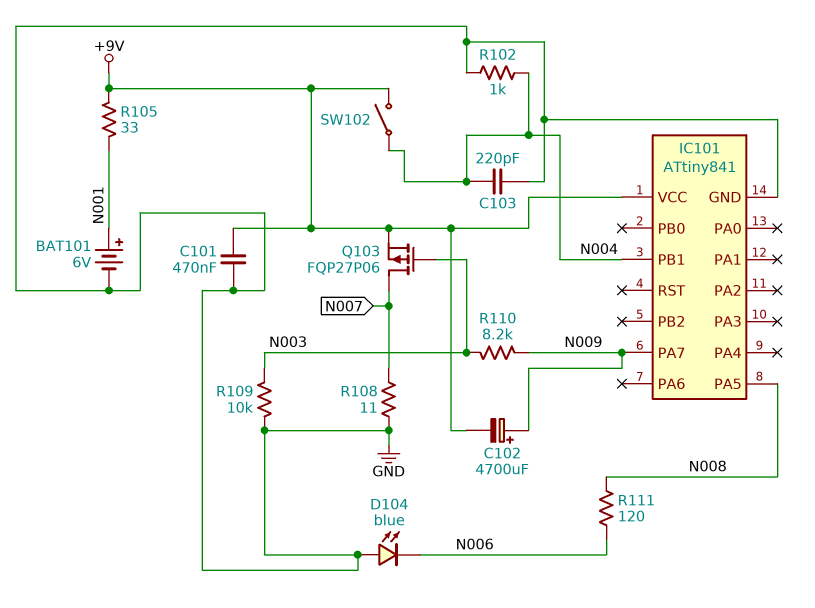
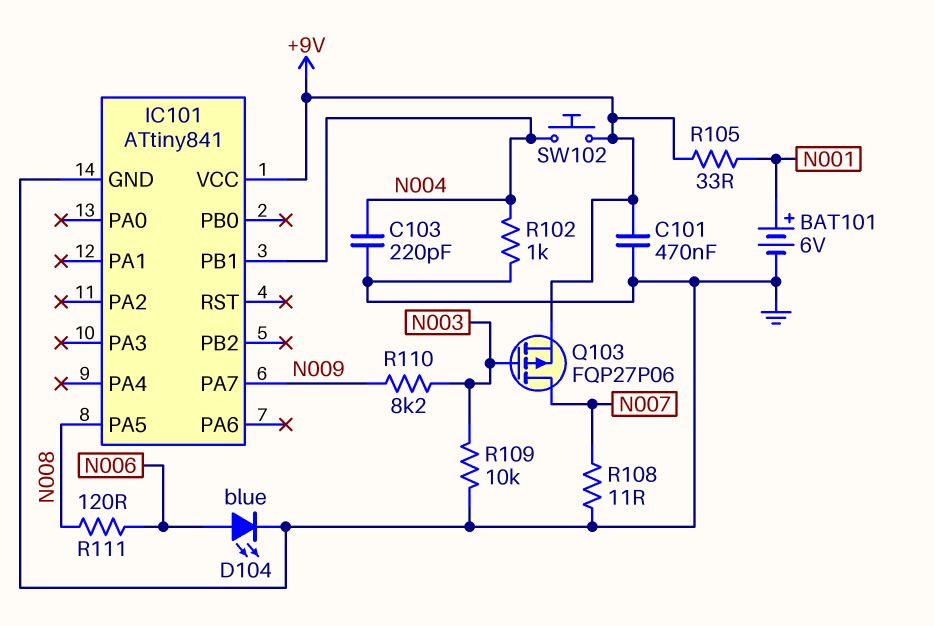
C102: 4700uF (plus N009, minus +9V) -> none
D104: LED blue (A GND, K N006) -> LED blue (A N006, K GND)
SW102: switch (+9V, N004) -> button (+9V, N004)

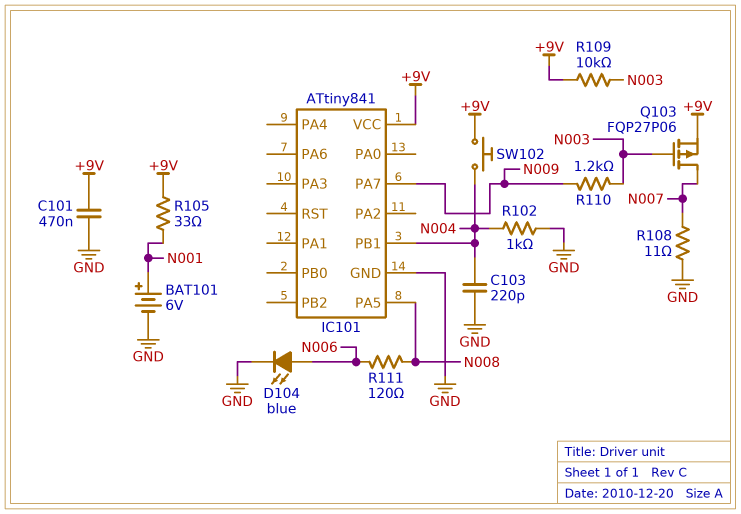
R109: 10k (GND, N003) -> 10k (+9V, N003)
R110: 8.2k (N003, N009) -> 1.2k (N003, N009)

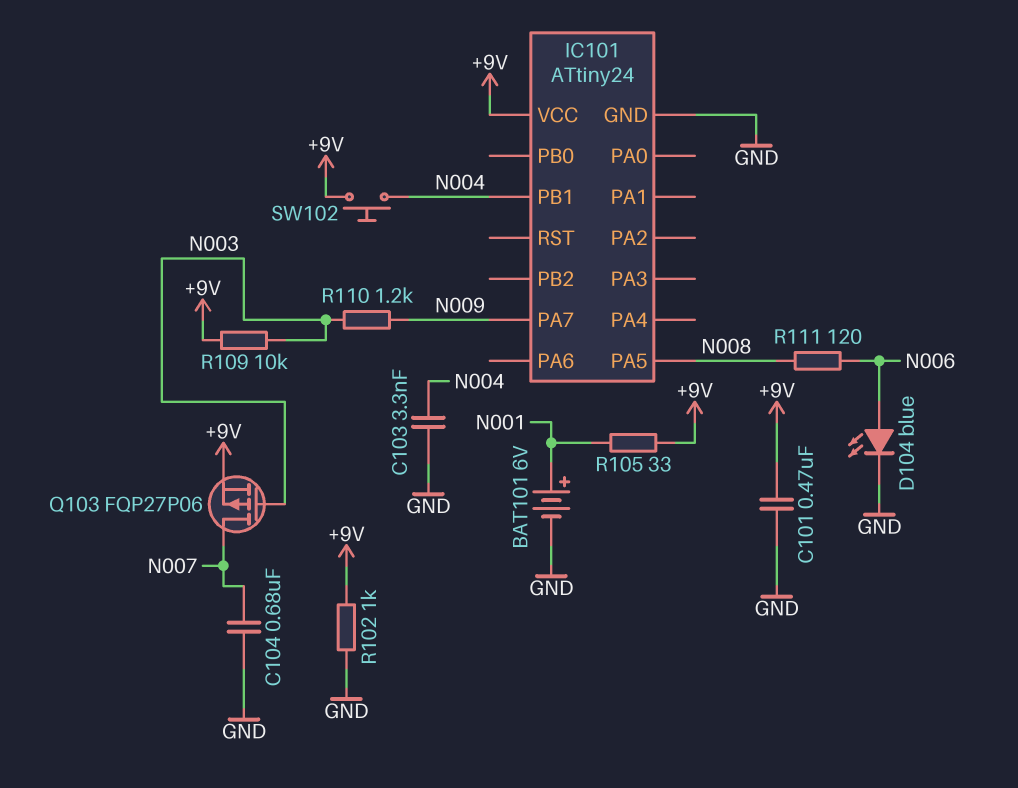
C103: 220pF (GND, N004) -> 3.3nF (GND, N004)
C104: none -> 680nF (GND, N007)
IC101: ATtiny841 -> ATtiny24
R102: 1k (GND, N004) -> 1k (+9V, GND)
R108: 11 (GND, N007) -> none

